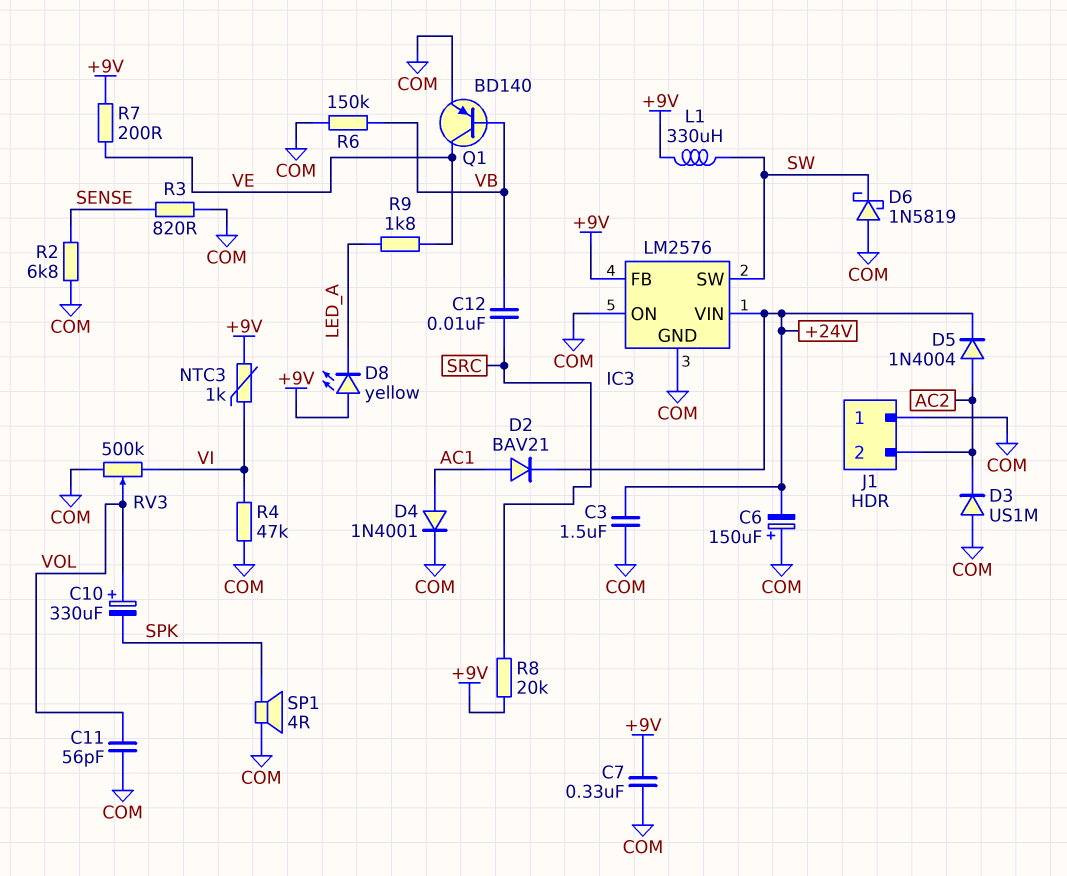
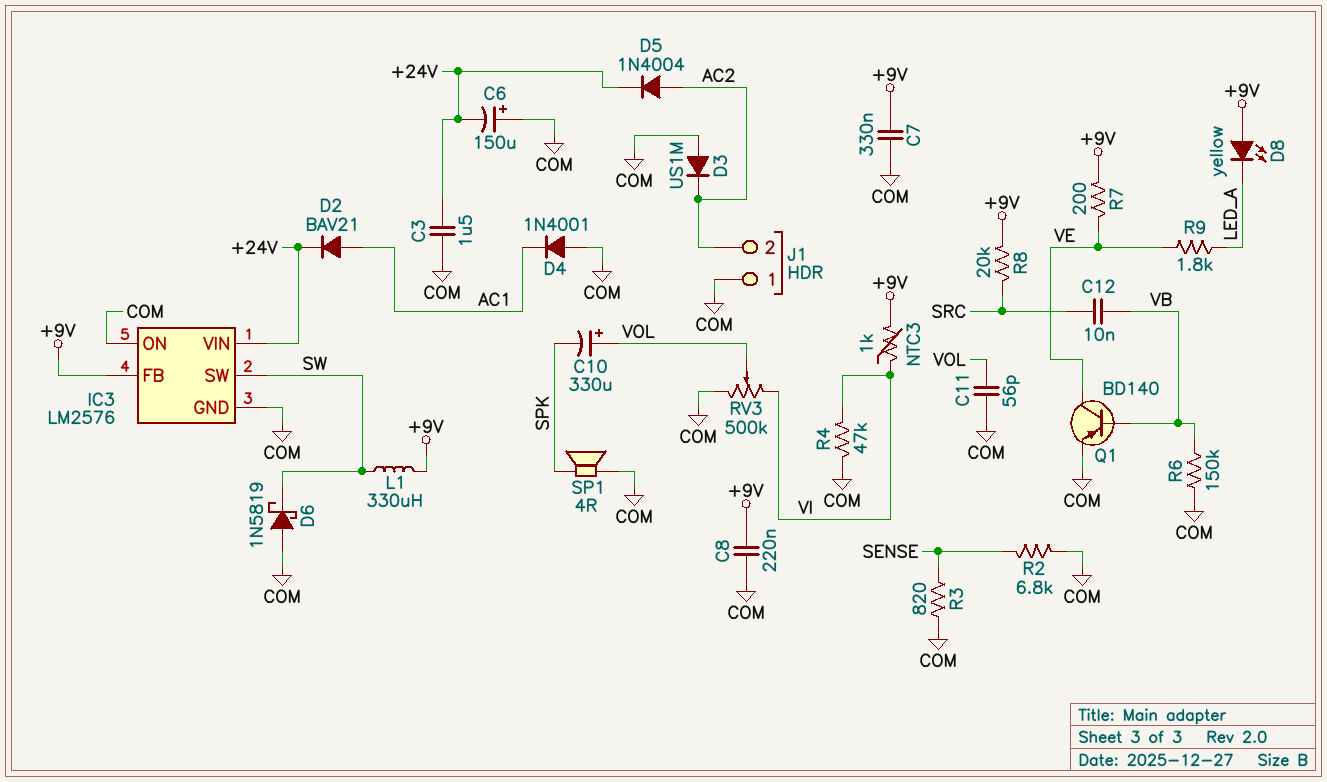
C8: none -> 220nF (+9V, COM)
D4: diode 1N4001 (A AC1, K COM) -> diode 1N4001 (A COM, K AC1)

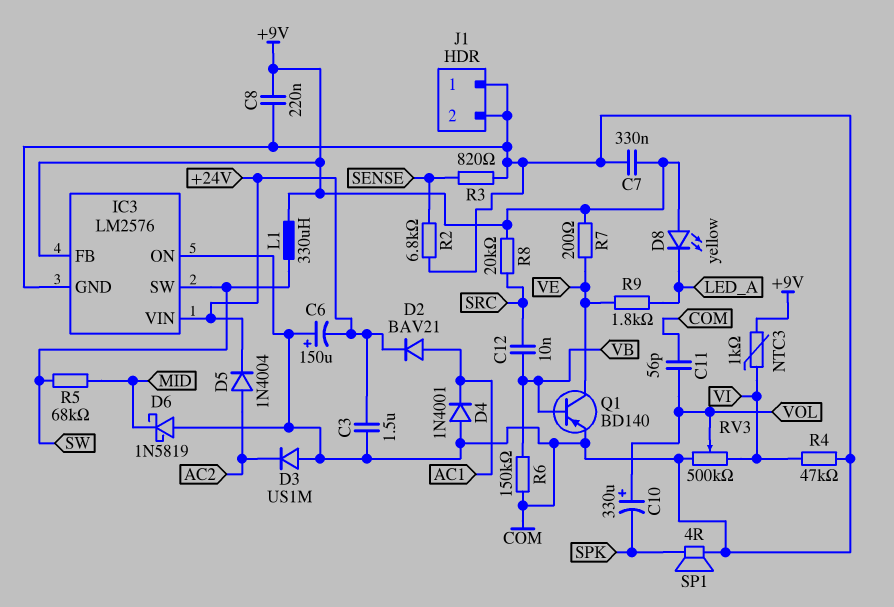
D6: schottky 1N5819 (A COM, K SW) -> schottky 1N5819 (A COM, K MID)
J1 pin 2: AC2 -> COM
R5: none -> 68k (MID, SW)

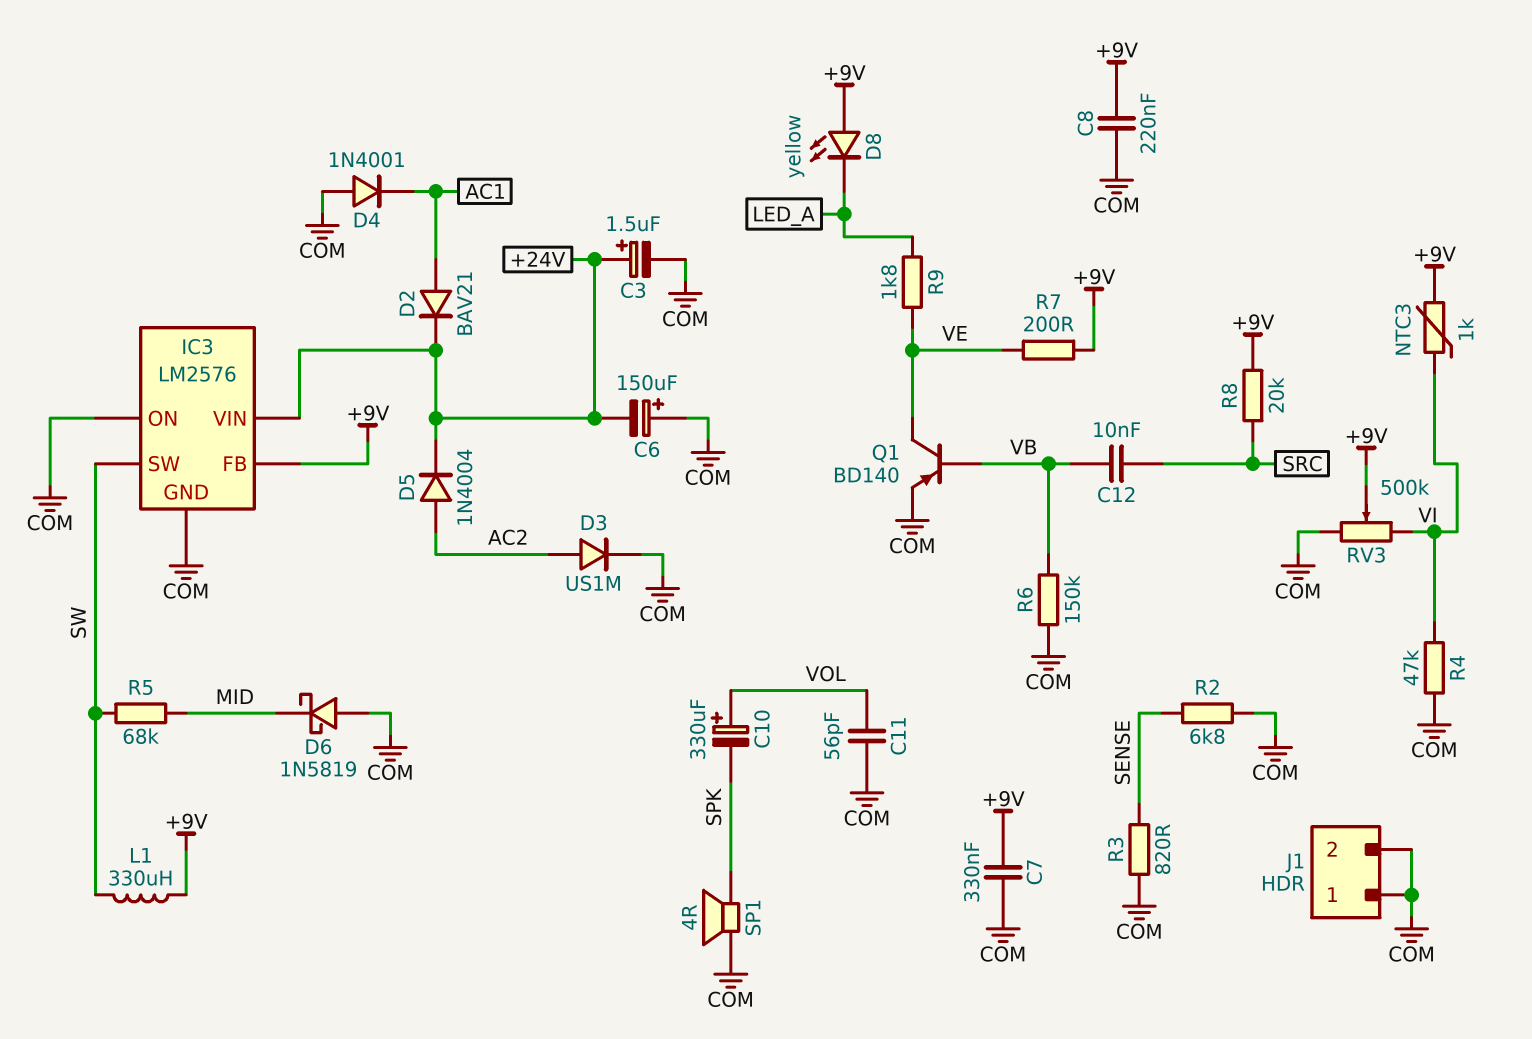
C3: 1.5uF (+24V, COM) -> 1.5uF (plus +24V, minus COM)
D3: diode US1M (A COM, K AC2) -> diode US1M (A AC2, K COM)
RV3: 500k (COM, VI, wiper VOL) -> 500k (COM, VI, wiper +9V)

